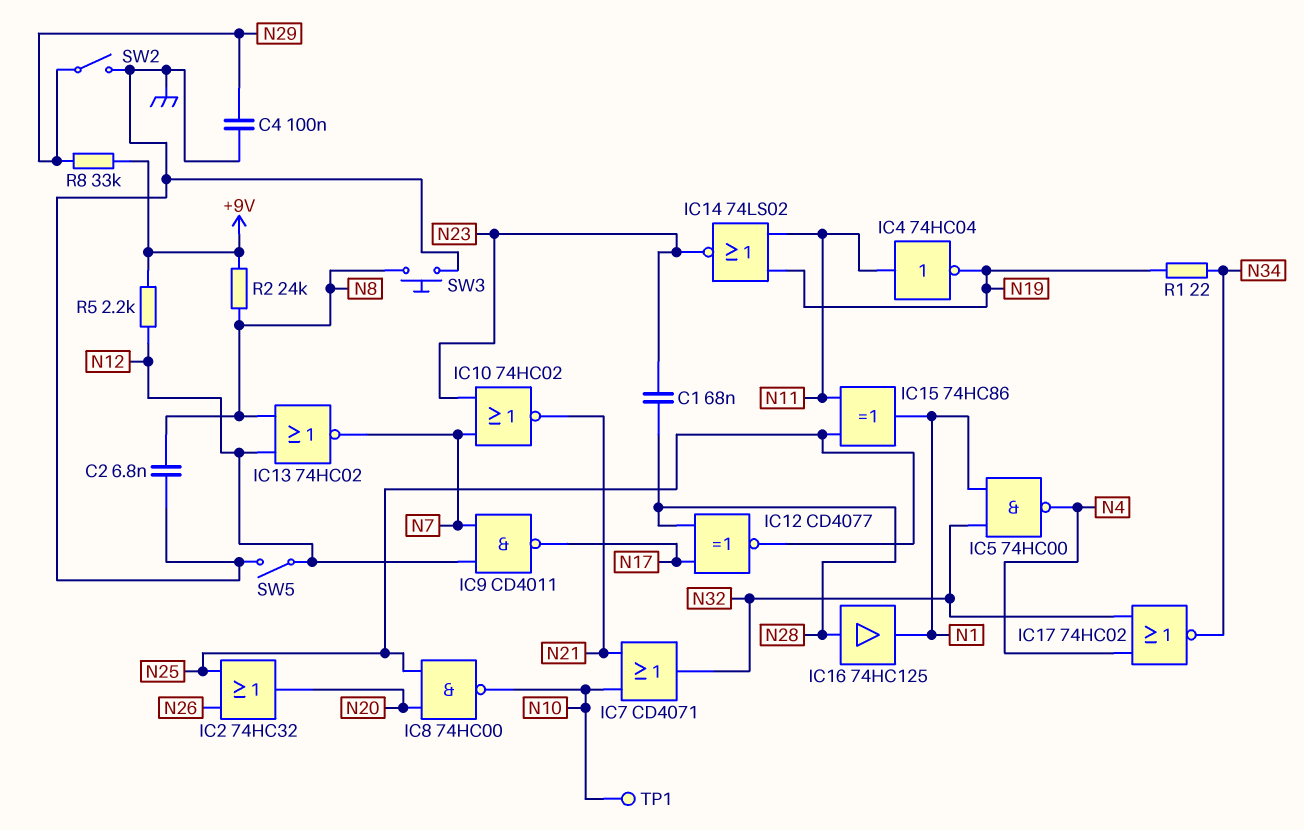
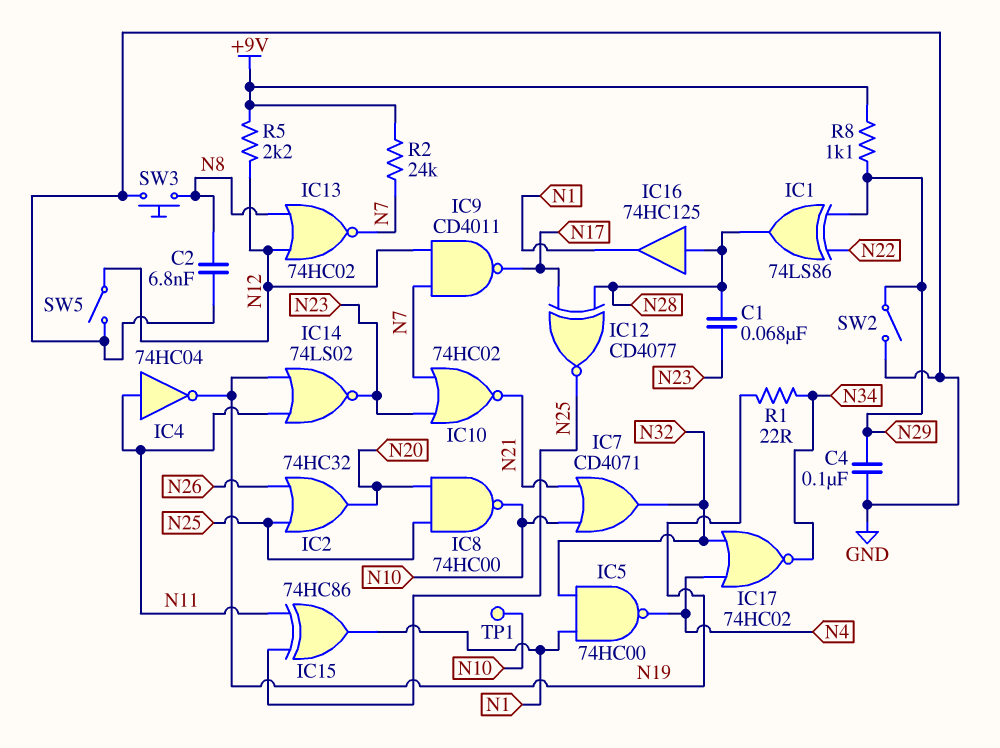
IC1: none -> XOR 74LS86 (in N22, in N29, out N28)
R2: 24k (+9V, N8) -> 24k (+9V, N7)
R8: 33k (+9V, N29) -> 1.1k (+9V, N29)

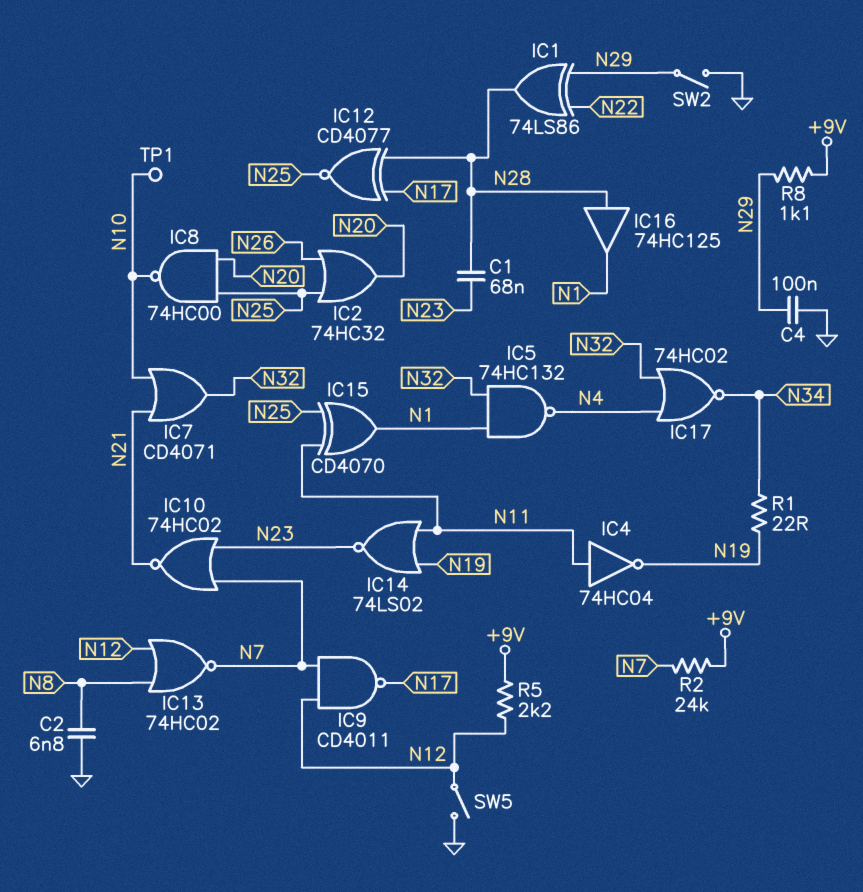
IC5: NAND 74HC00 (in N1, in N32, out N4) -> NAND 74HC132 (in N1, in N32, out N4)
IC15: XOR 74HC86 (in N11, in N25, out N1) -> XOR CD4070 (in N11, in N25, out N1)
SW3: button (GND, N8) -> none

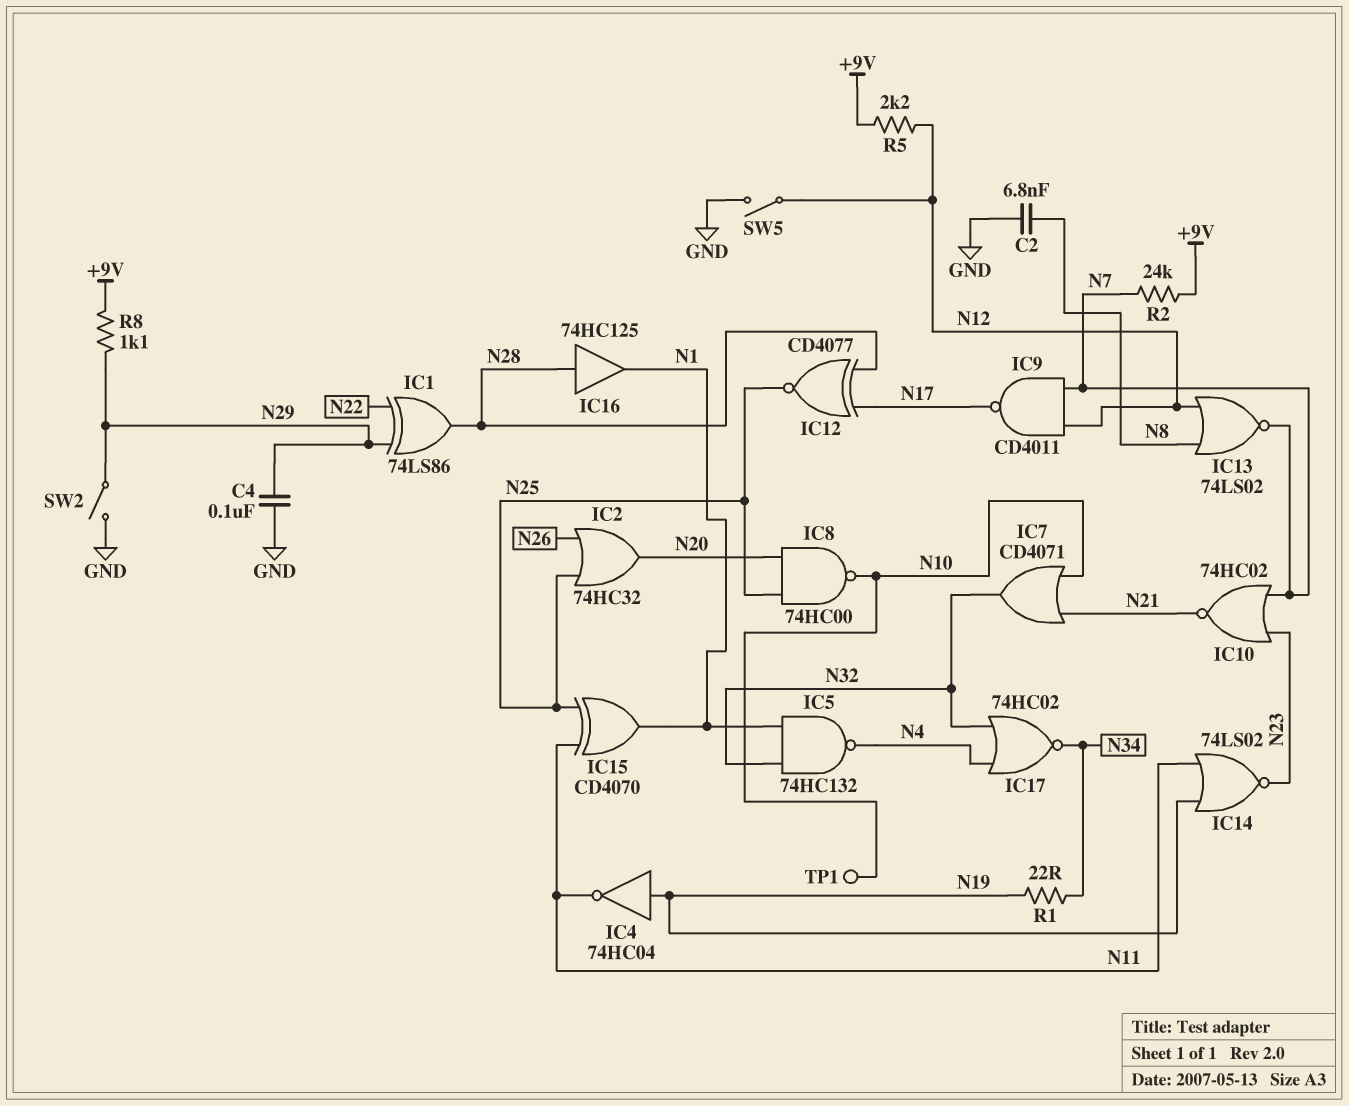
C1: 68nF (N23, N28) -> none
IC4: NOT 74HC04 (in N11, out N19) -> NOT 74HC04 (in N19, out N11)
IC13: NOR 74HC02 (in N8, in N12, out N7) -> NOR 74LS02 (in N8, in N12, out N7)

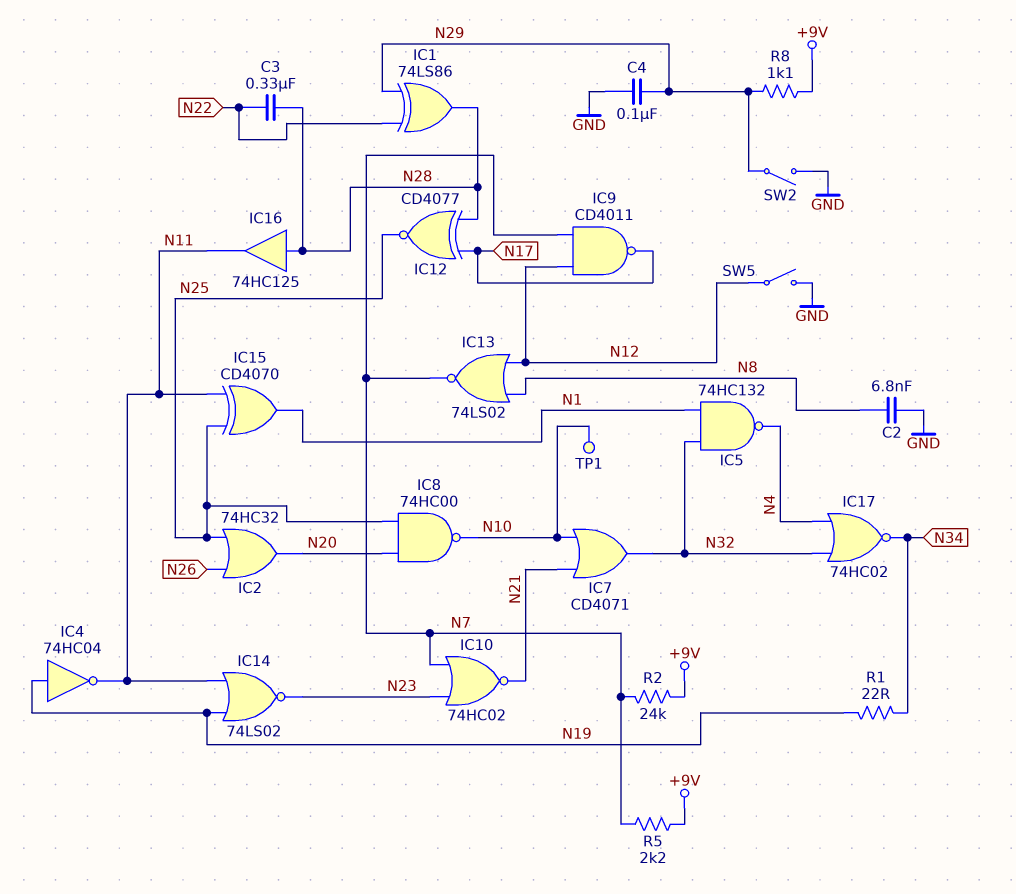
C3: none -> 330nF (N22, N28)
IC16: buffer 74HC125 (in N28, out N1) -> buffer 74HC125 (in N28, out N11)
R5: 2.2k (+9V, N12) -> 2.2k (+9V, N7)

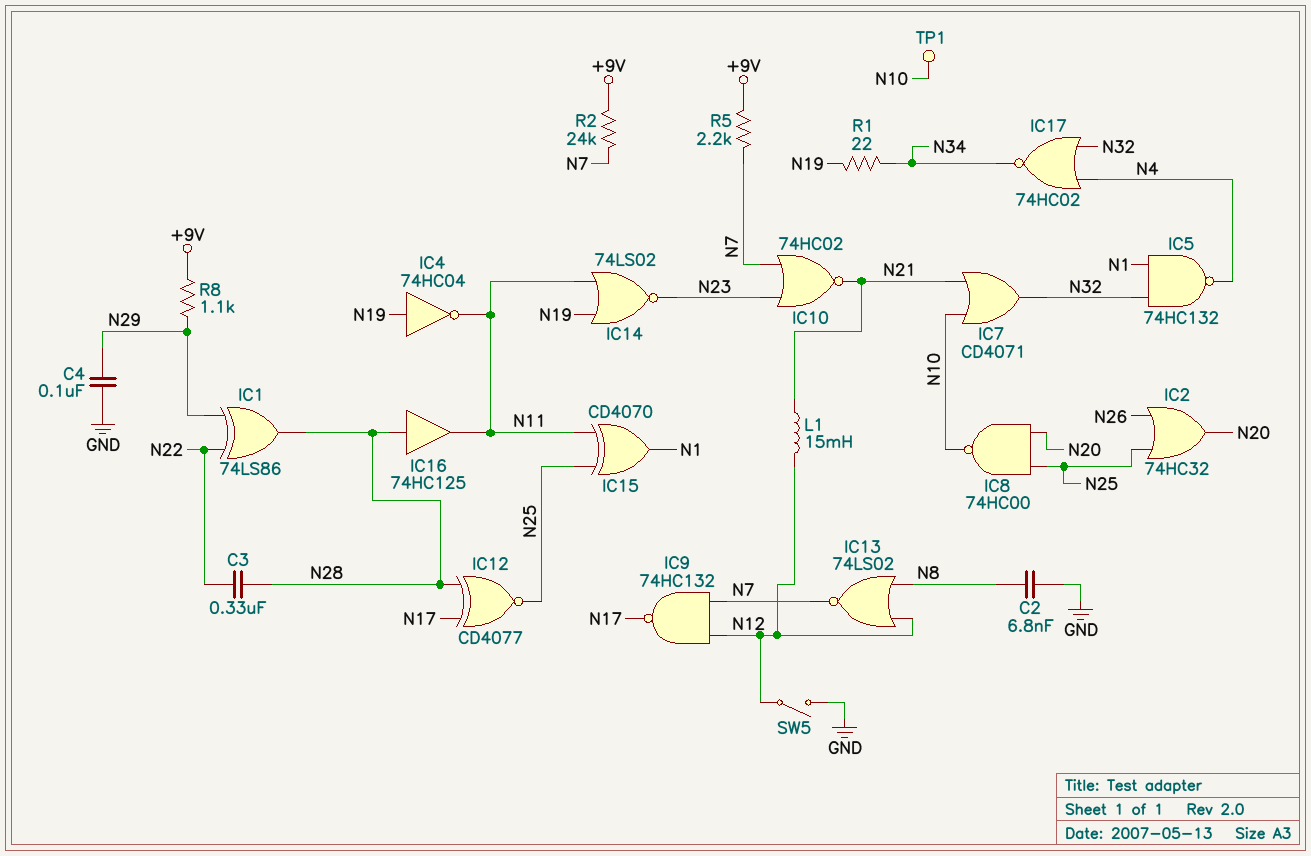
IC9: NAND CD4011 (in N7, in N12, out N17) -> NAND 74HC132 (in N7, in N12, out N17)
L1: none -> 15mH (N12, N21)
SW2: switch (GND, N29) -> none

